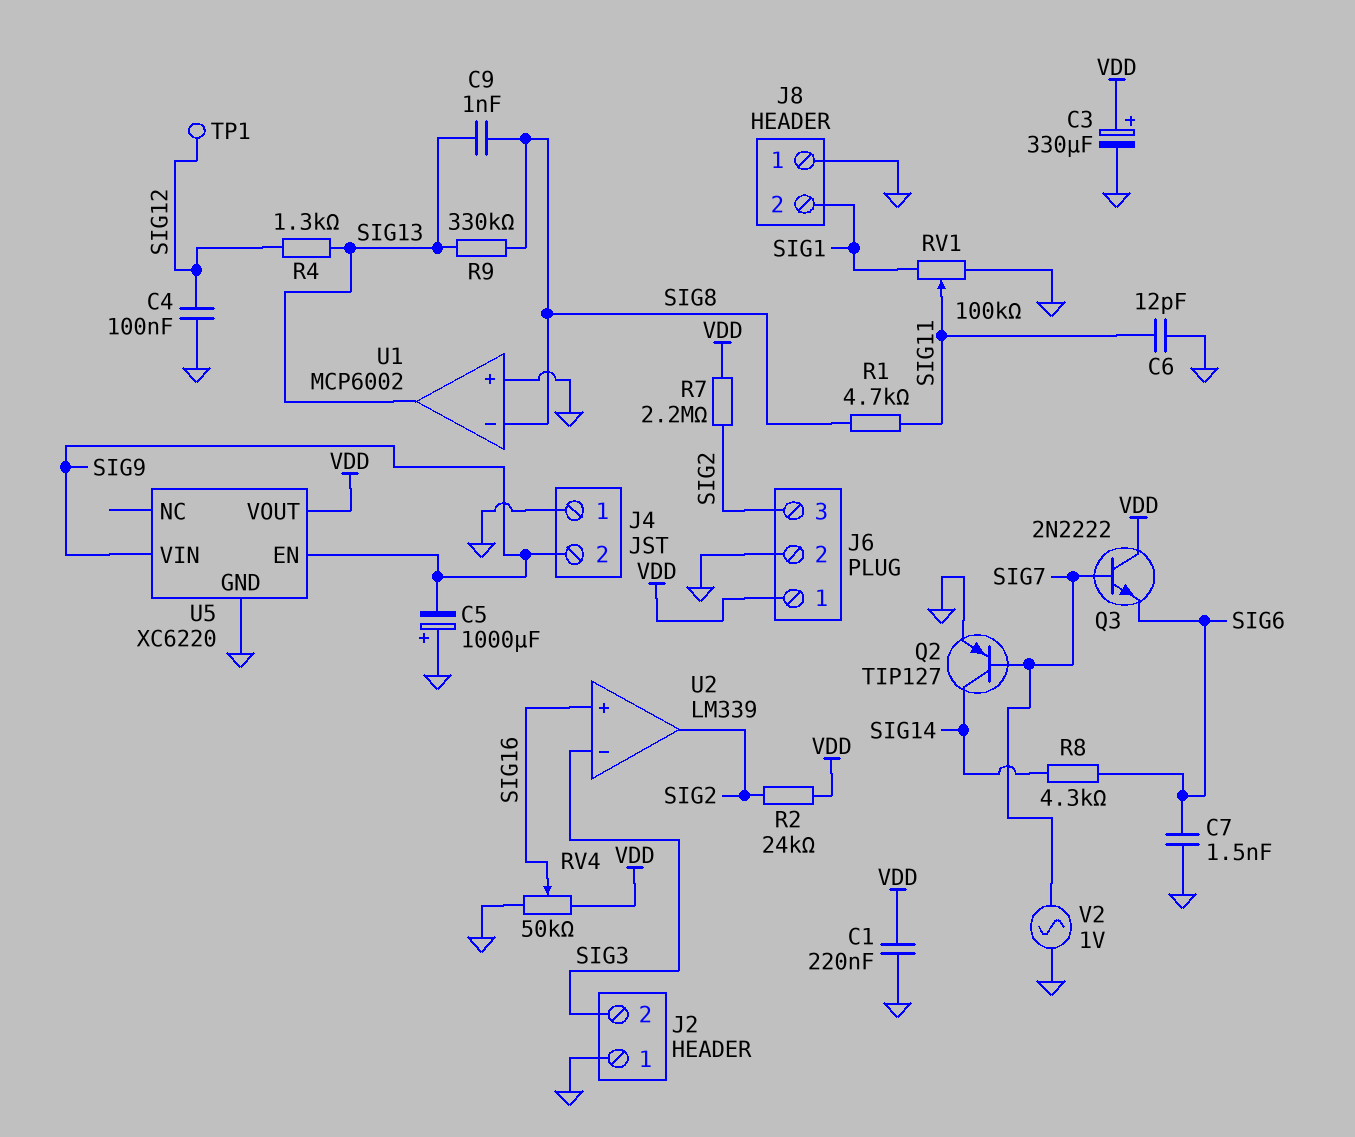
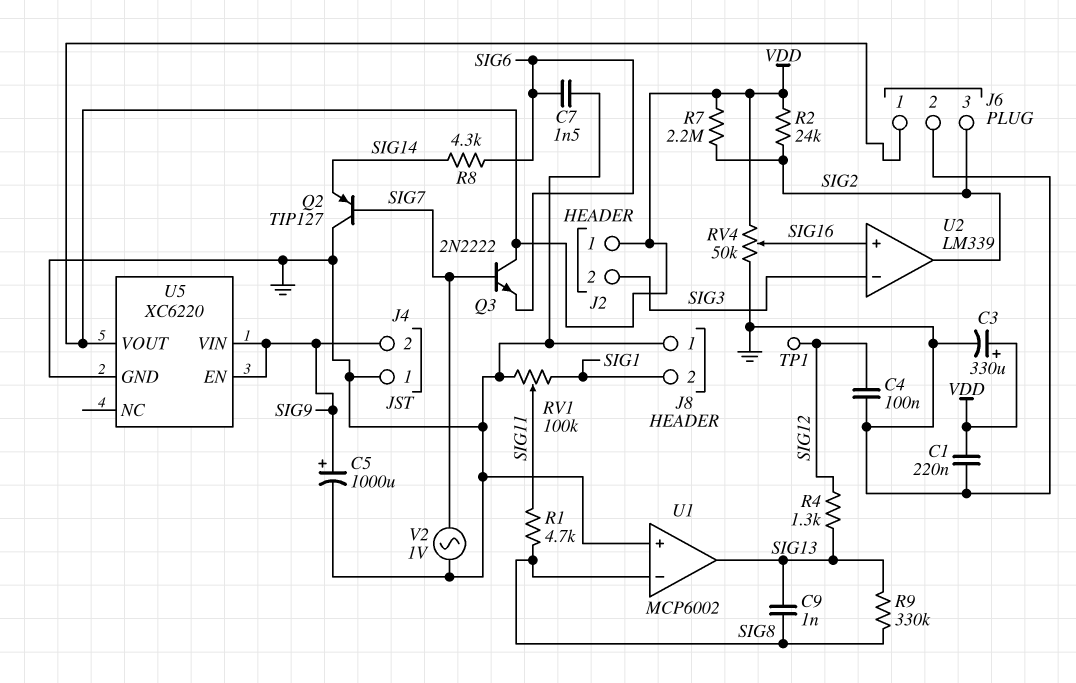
C5: 1000uF (plus GND, minus SIG9) -> 1000uF (plus SIG9, minus GND)
C6: 12pF (GND, SIG11) -> none
J2 pin 1: GND -> VDD
Q2: PNP TIP127 (B SIG7, C SIG14, E GND) -> PNP TIP127 (B SIG7, C GND, E SIG14)

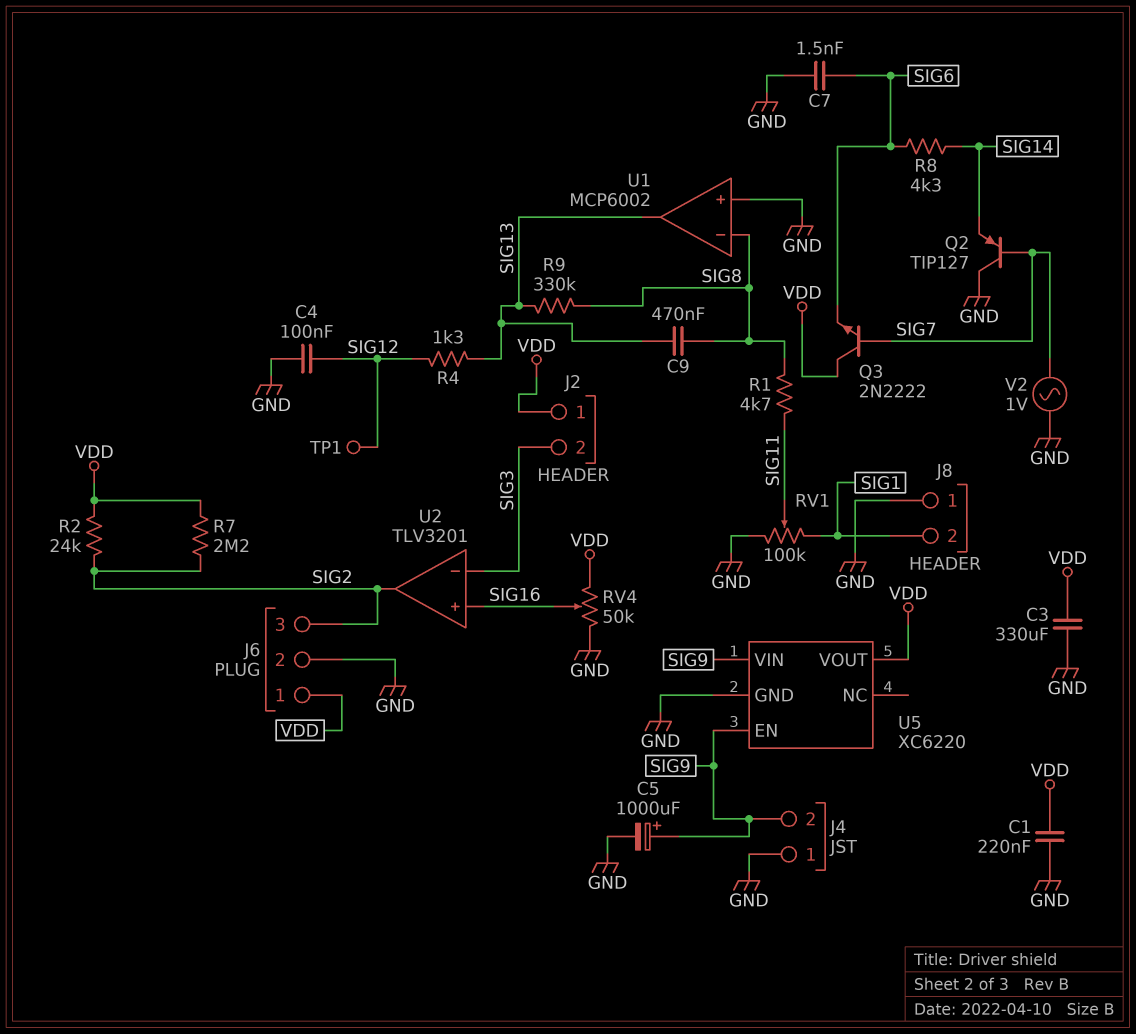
C3: 330uF (plus VDD, minus GND) -> 330uF (GND, VDD)
C9: 1nF (SIG8, SIG13) -> 470nF (SIG8, SIG13)
U2: LM339 -> TLV3201

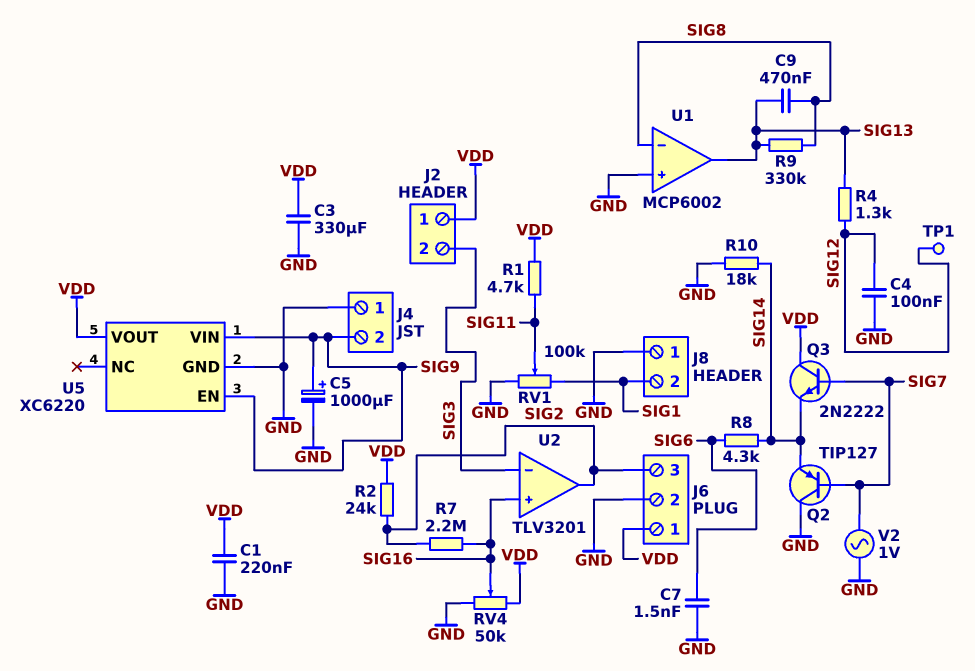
Q3: NPN 2N2222 (B SIG7, C VDD, E SIG6) -> NPN 2N2222 (B SIG7, C VDD, E SIG14)
R1: 4.7k (SIG8, SIG11) -> 4.7k (SIG11, VDD)
R7: 2.2M (SIG2, VDD) -> 2.2M (SIG2, SIG16)
R10: none -> 18k (GND, SIG14)

